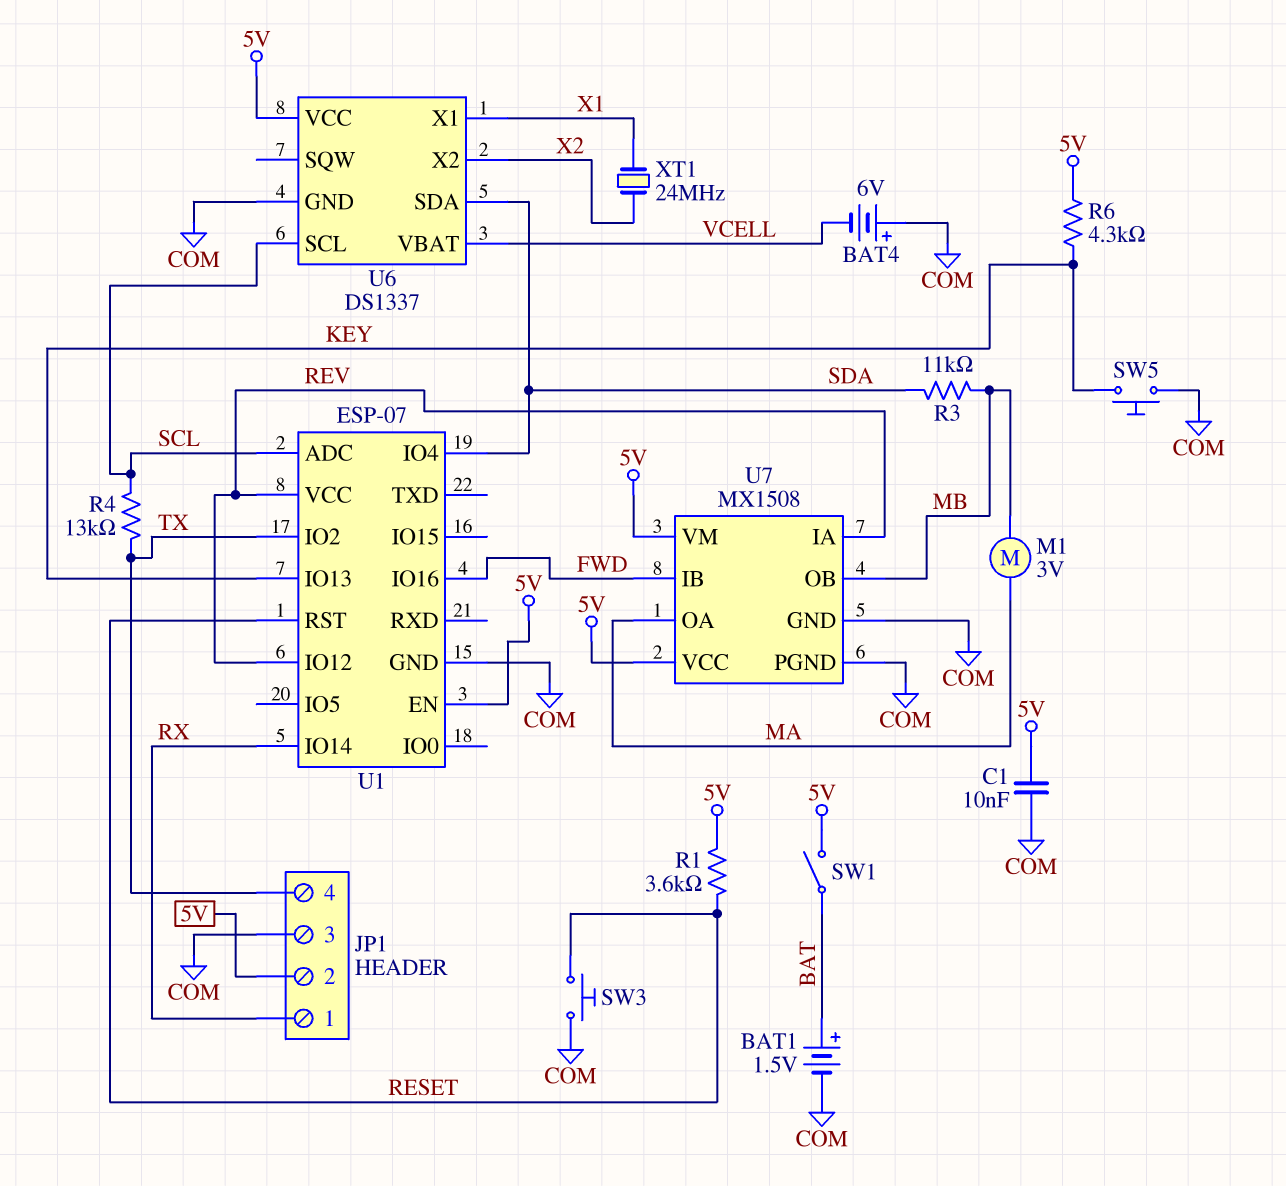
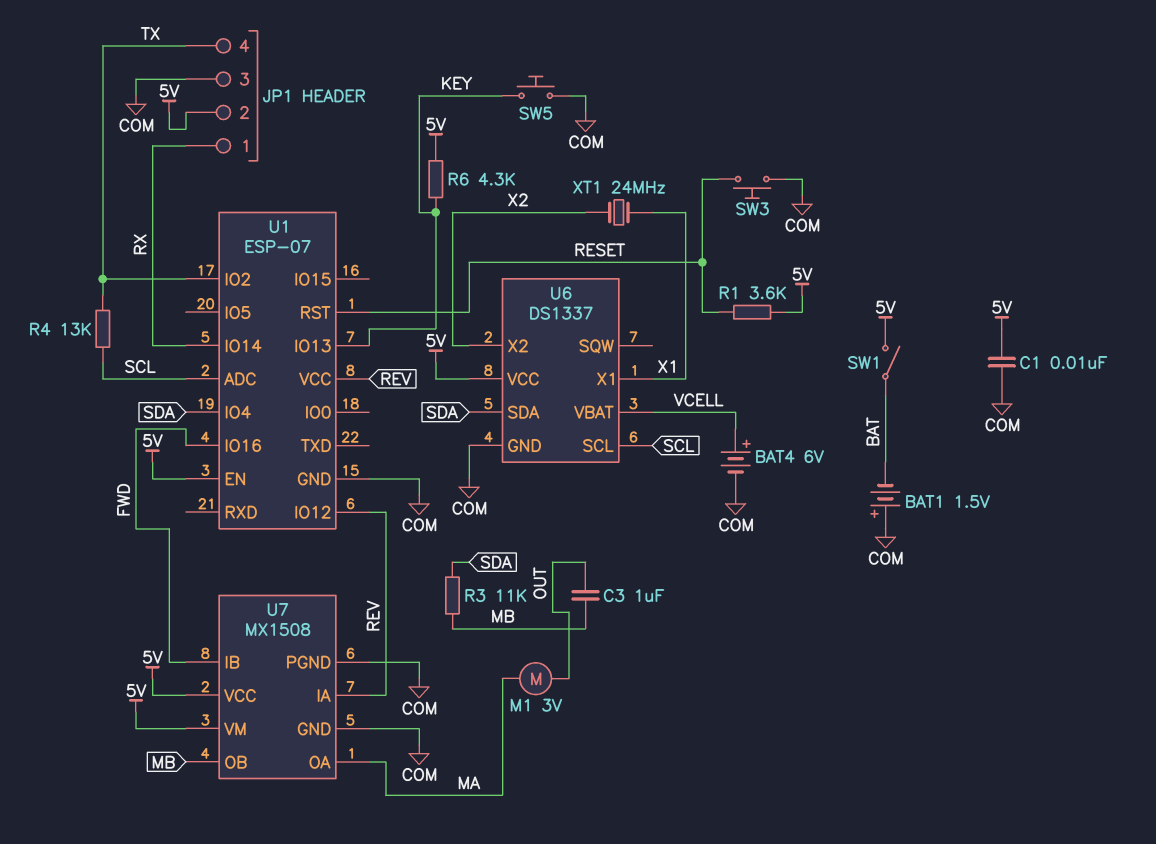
BAT1: 1.5V (plus BAT, minus COM) -> 1.5V (plus COM, minus BAT)
BAT4: 6V (plus COM, minus VCELL) -> 6V (plus VCELL, minus COM)
C3: none -> 1uF (MB, OUT)
M1: motor 3V (MA, MB) -> motor 3V (MA, OUT)

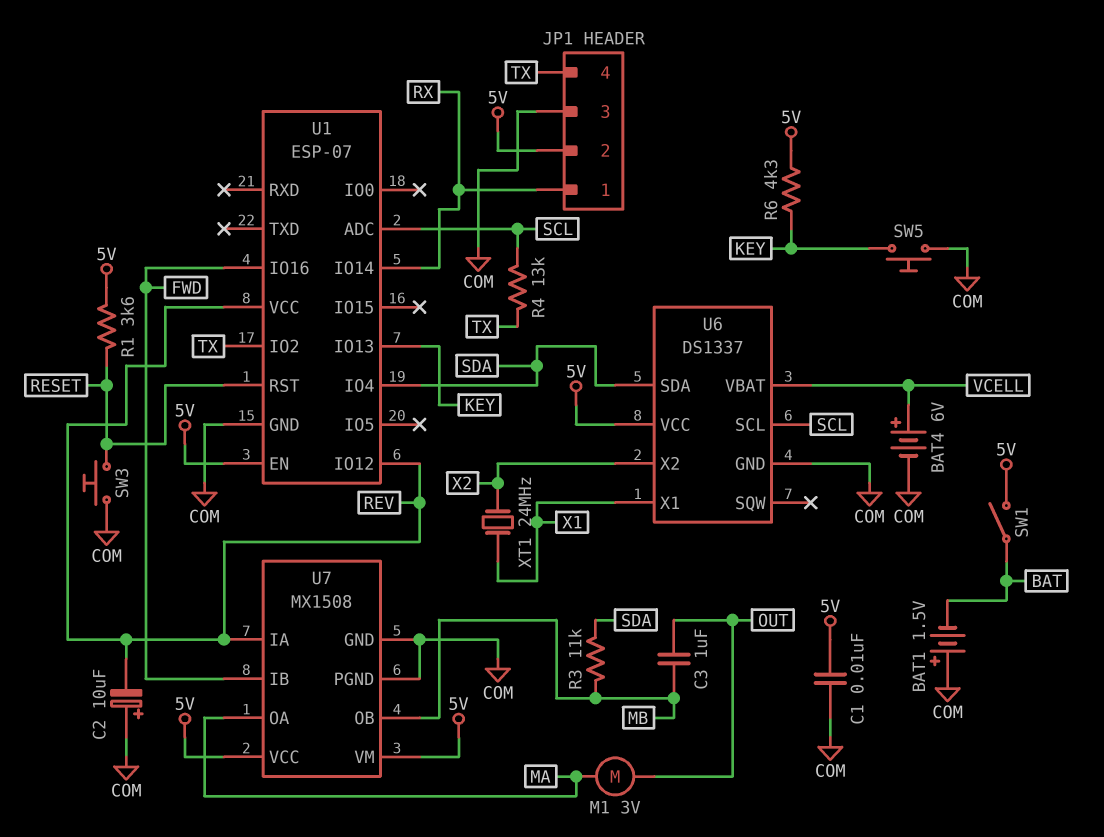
C2: none -> 10uF (plus COM, minus REV)

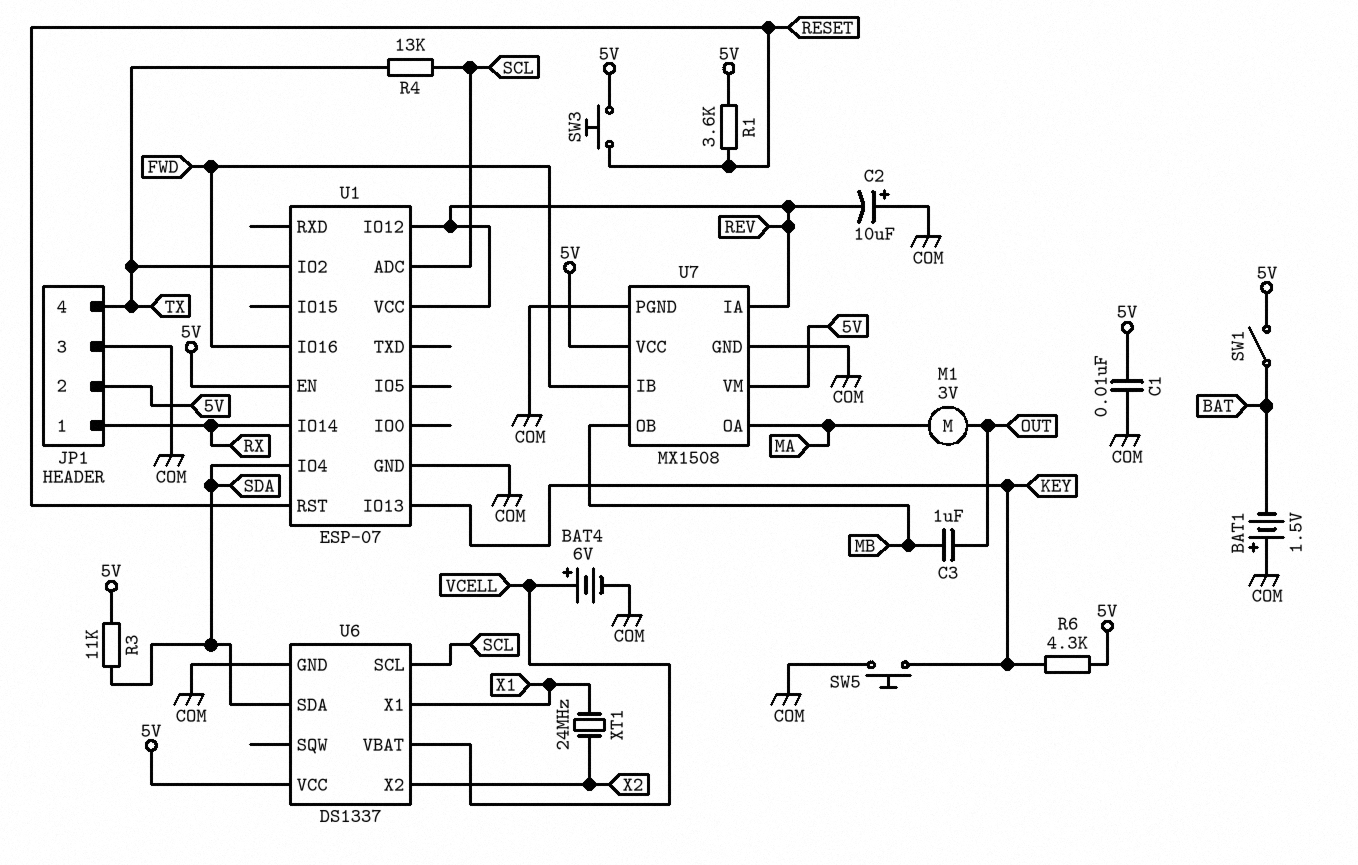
R3: 11k (MB, SDA) -> 11k (5V, SDA)
SW3: button (COM, RESET) -> button (5V, RESET)

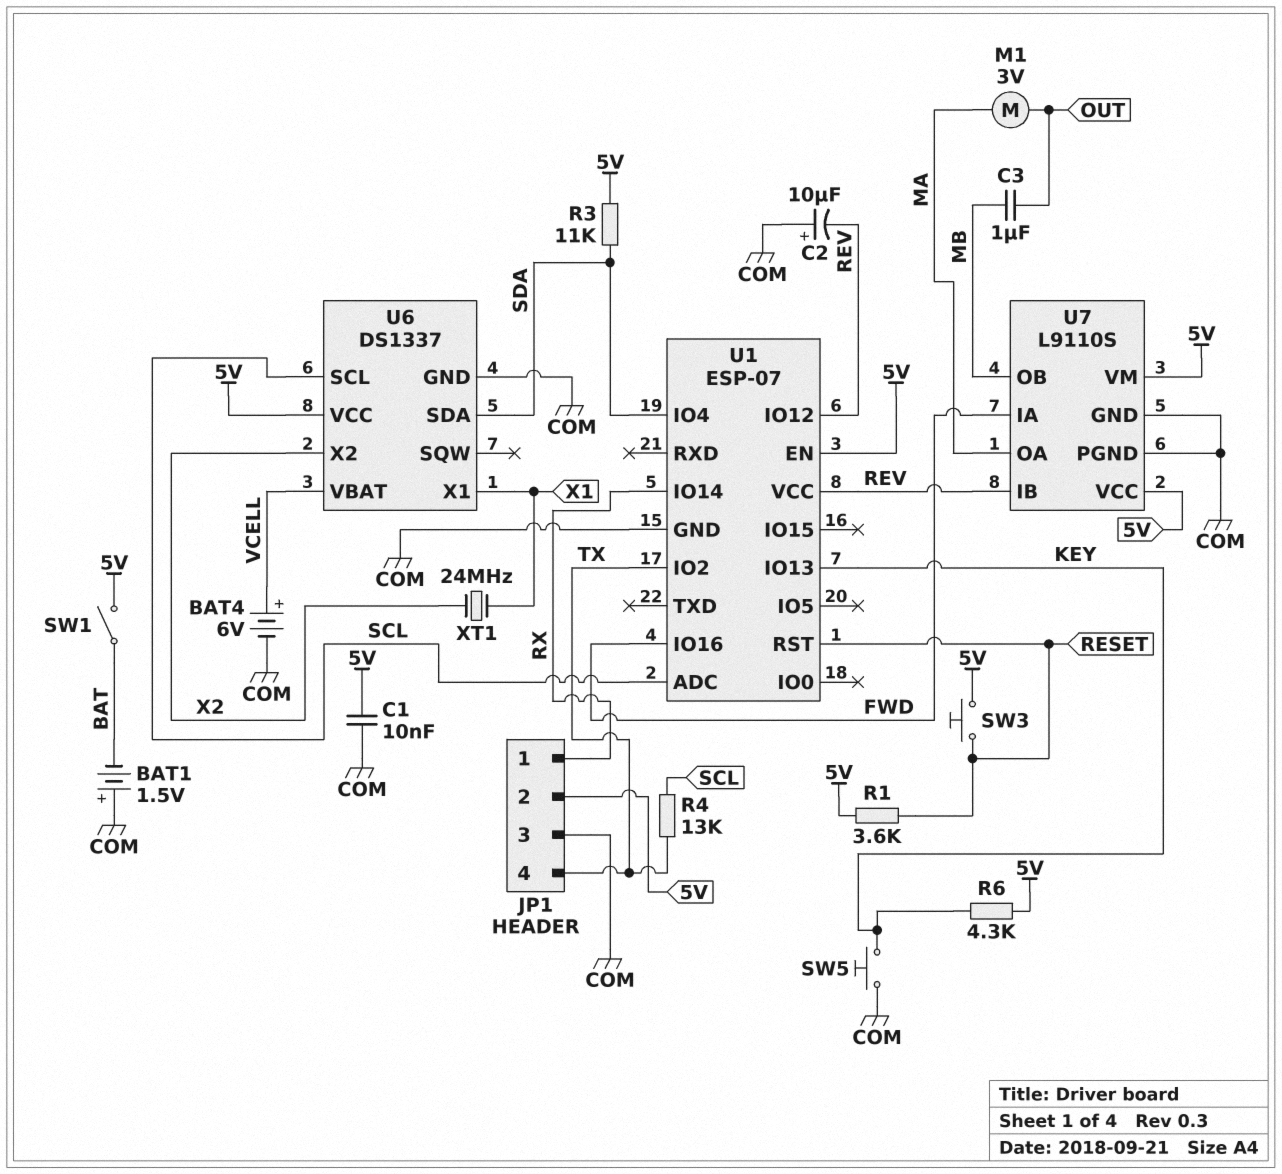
U7: MX1508 -> L9110S
U7 pin IA: REV -> FWD
U7 pin IB: FWD -> REV

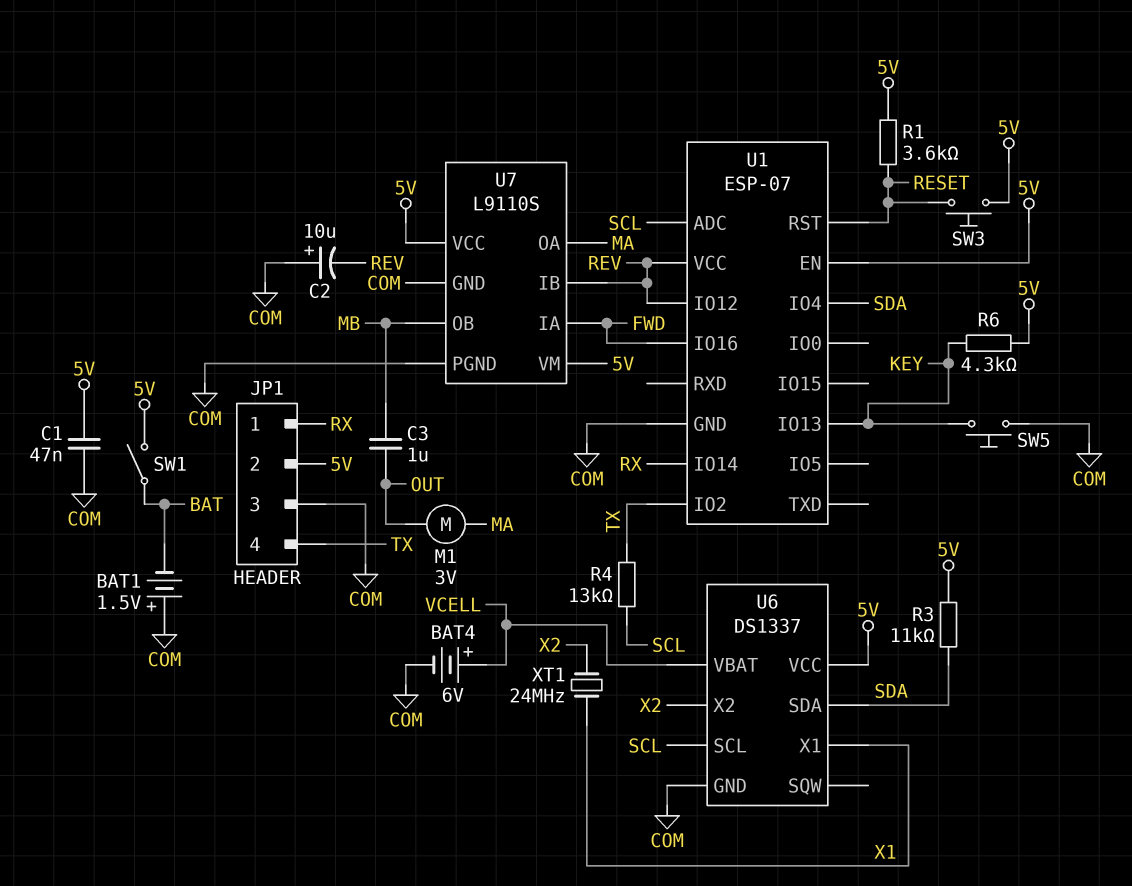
C1: 10nF (5V, COM) -> 47nF (5V, COM)

